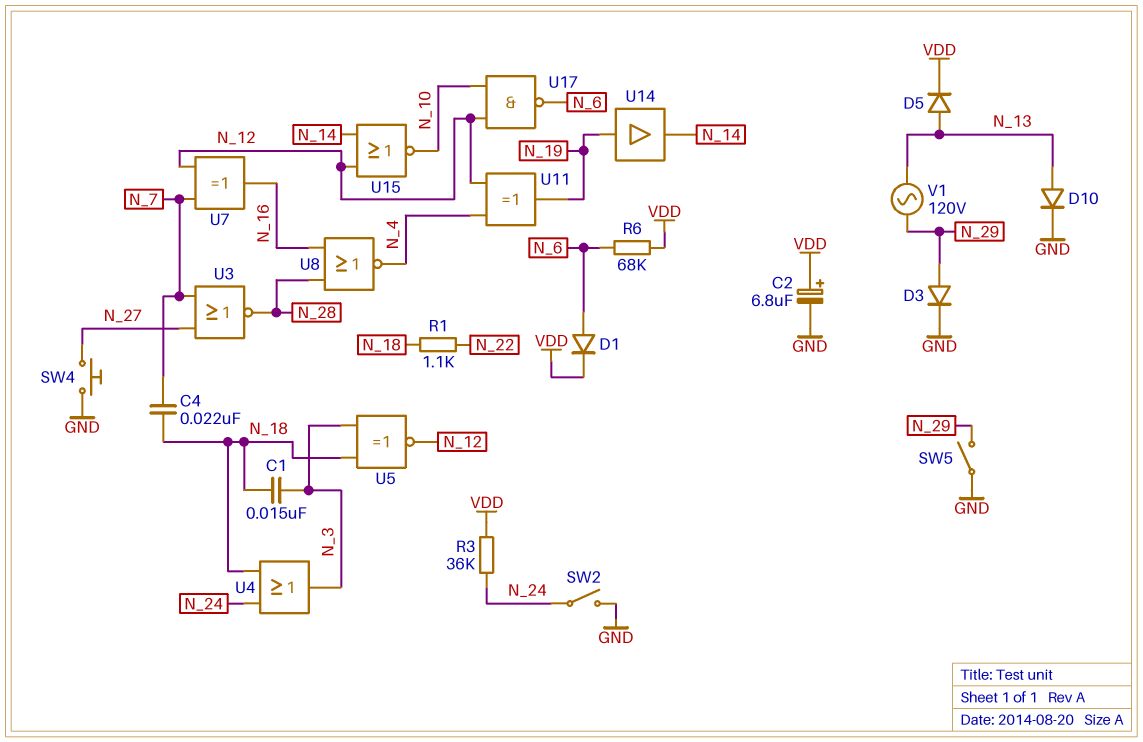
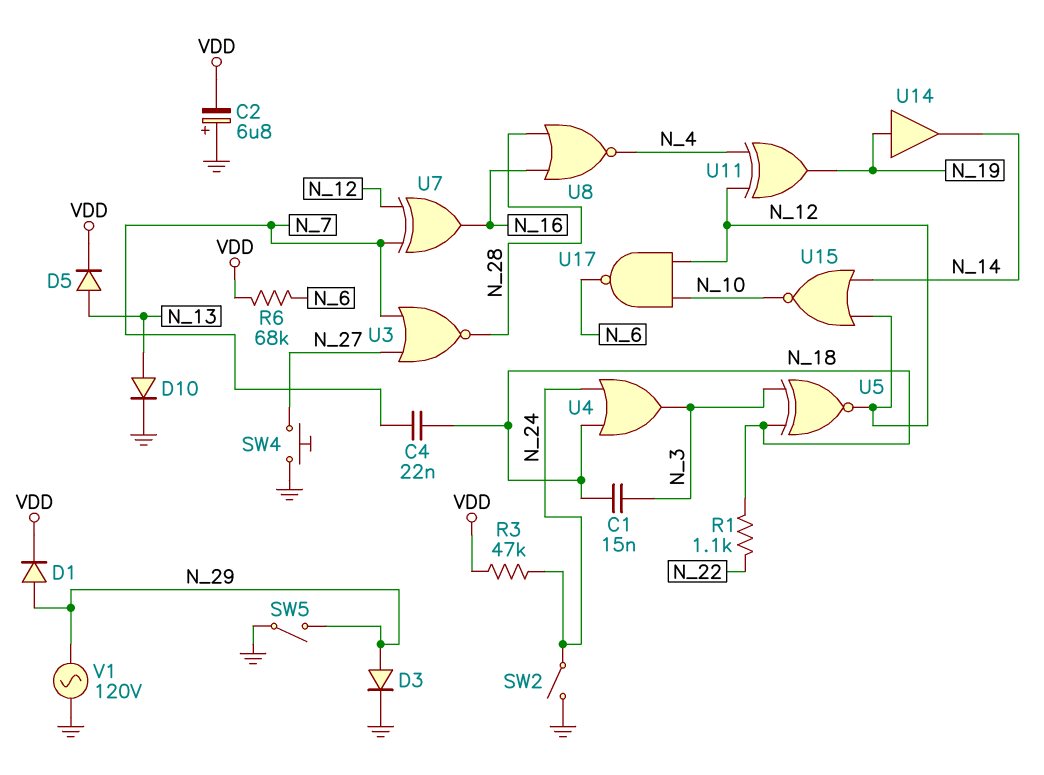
C2: 6.8uF (plus VDD, minus GND) -> 6.8uF (plus GND, minus VDD)
D1: diode (A N_6, K VDD) -> diode (A N_29, K VDD)
R3: 36k (N_24, VDD) -> 47k (N_24, VDD)
V1: AC 120V (N_13, N_29) -> AC 120V (GND, N_29)

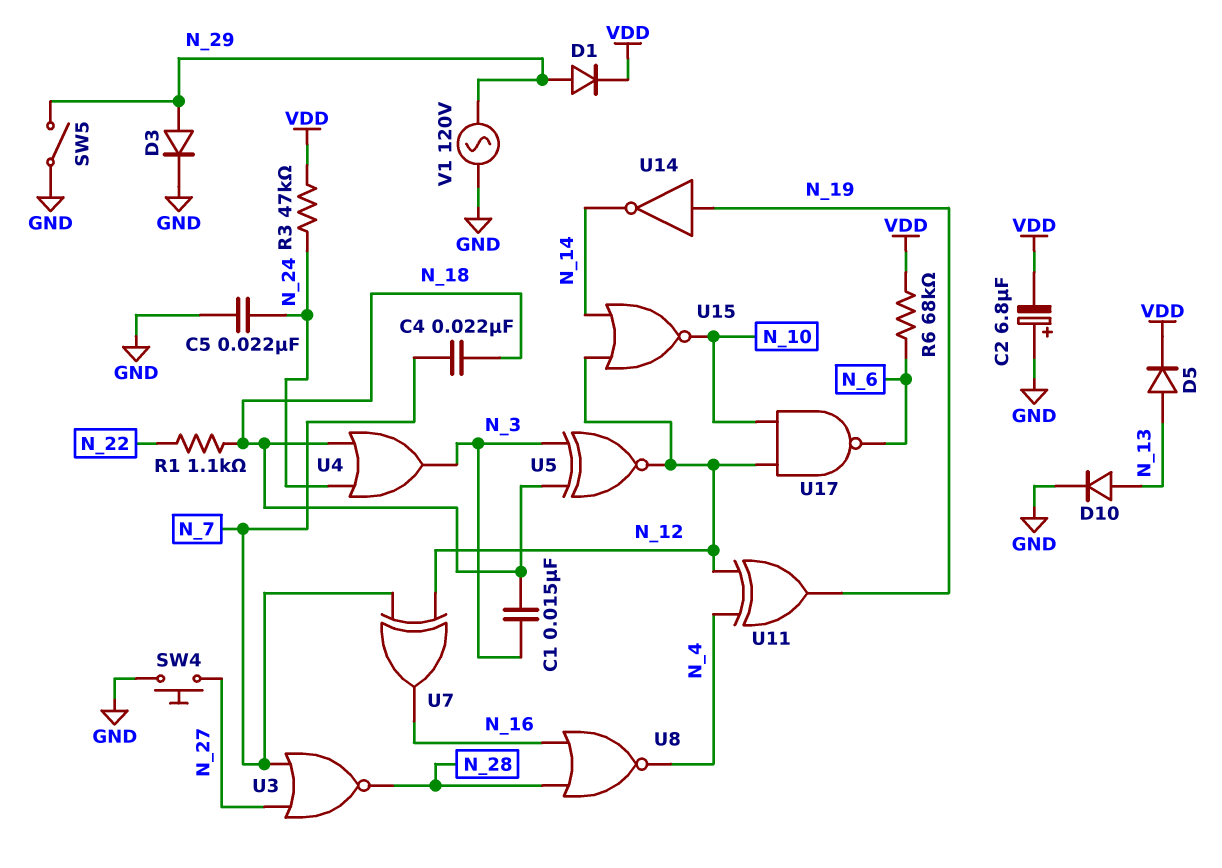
C5: none -> 22nF (GND, N_24)
SW2: switch (GND, N_24) -> none
U14: buffer (in N_19, out N_14) -> NOT (in N_19, out N_14)

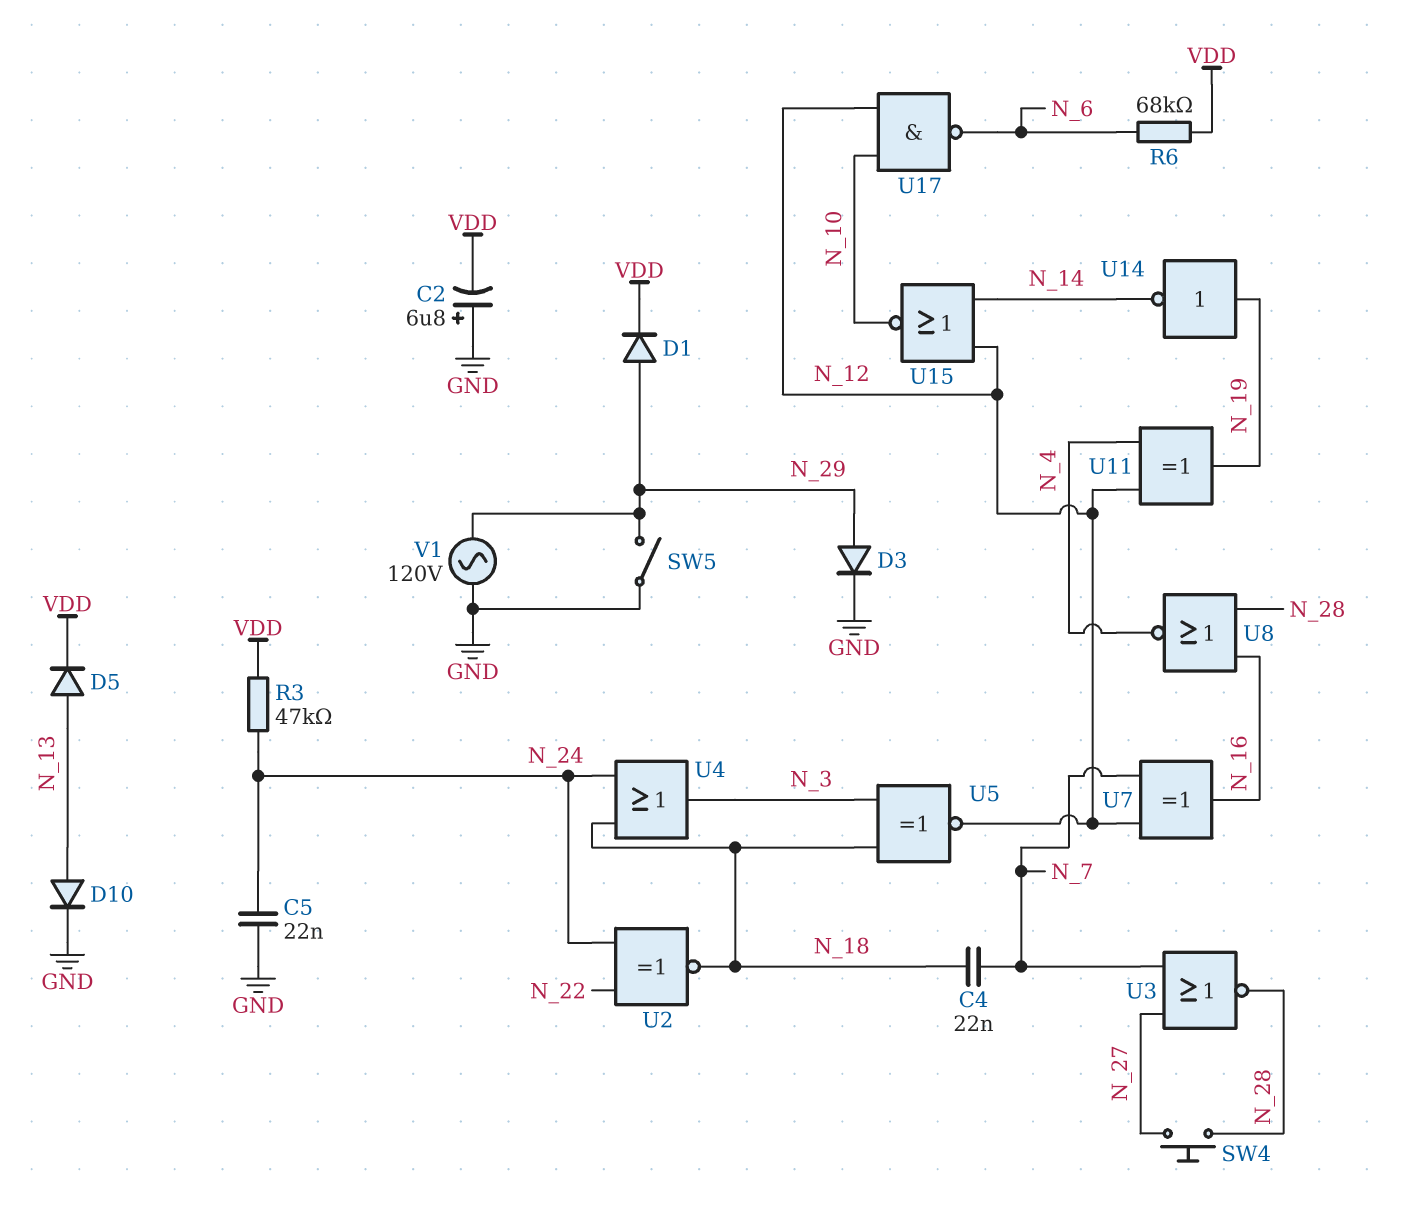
C1: 15nF (N_3, N_18) -> none
R1: 1.1k (N_18, N_22) -> none
SW4: button (GND, N_27) -> button (N_27, N_28)
U2: none -> XNOR (in N_22, in N_24, out N_18)

